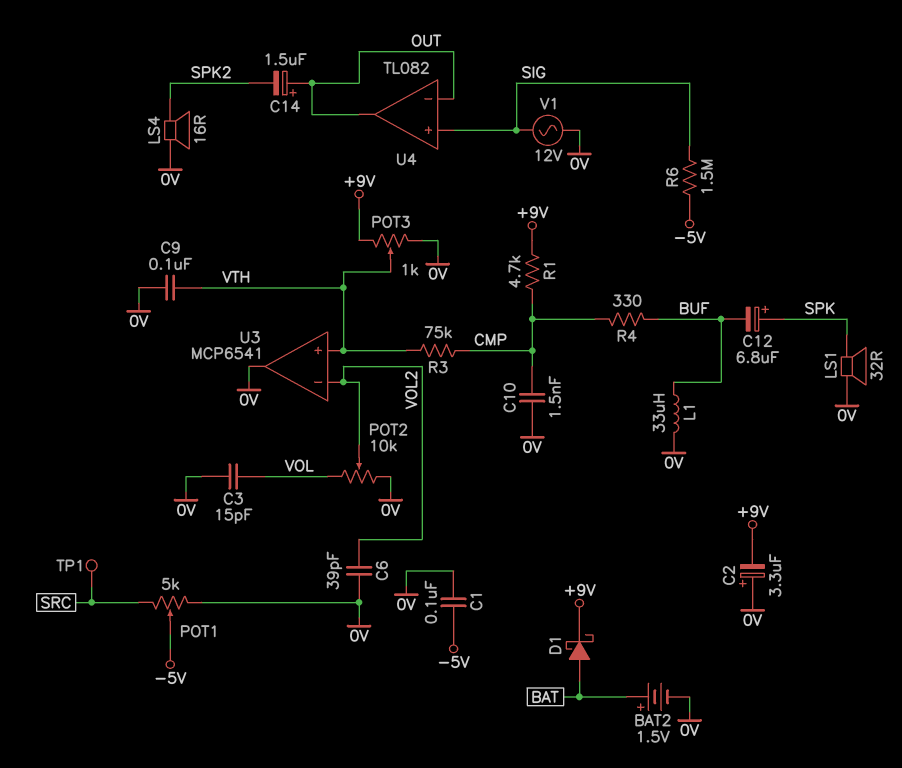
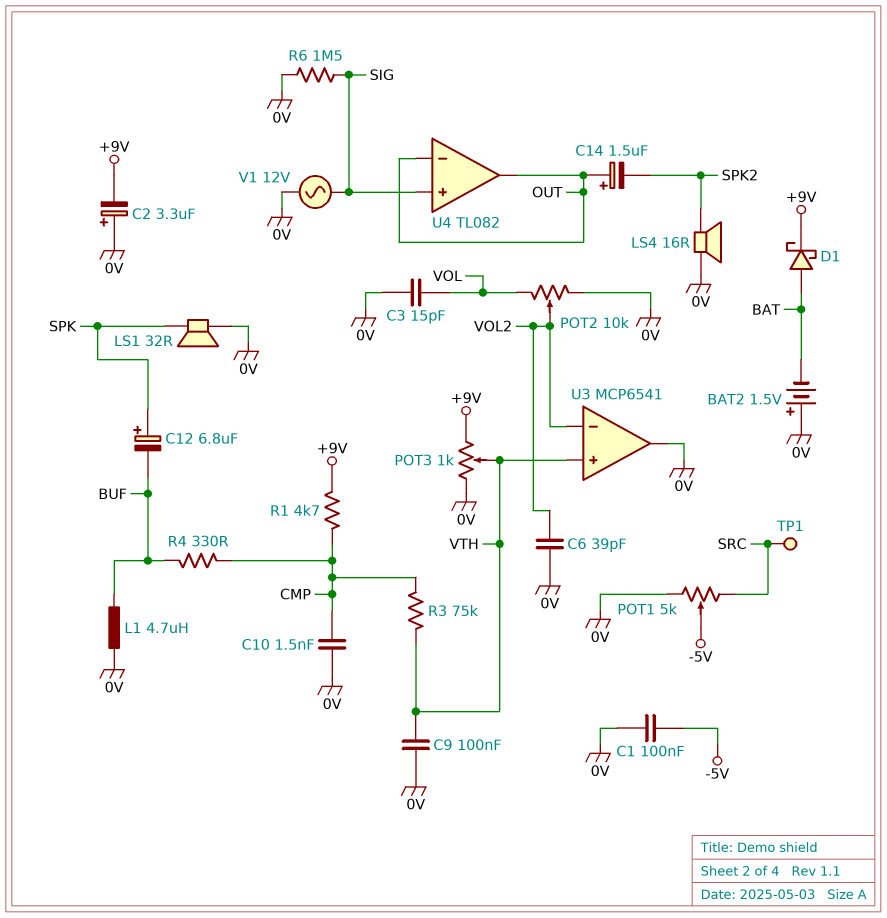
BAT2: 1.5V (plus BAT, minus 0V) -> 1.5V (plus 0V, minus BAT)
L1: 33uH (0V, BUF) -> 4.7uH (0V, BUF)
R6: 1.5M (-5V, SIG) -> 1.5M (0V, SIG)

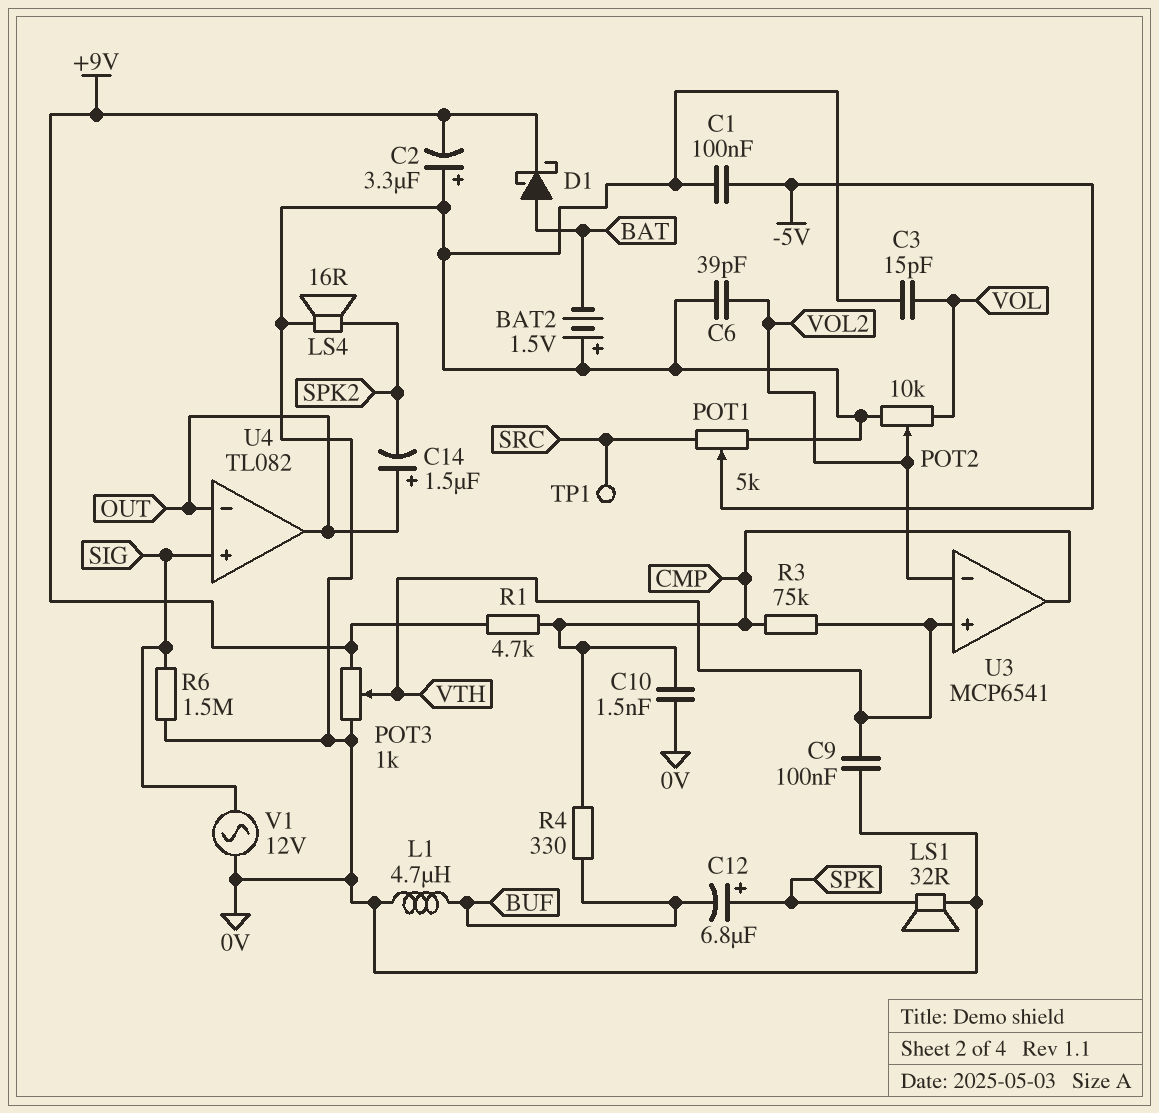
U3 pin out: 0V -> CMP

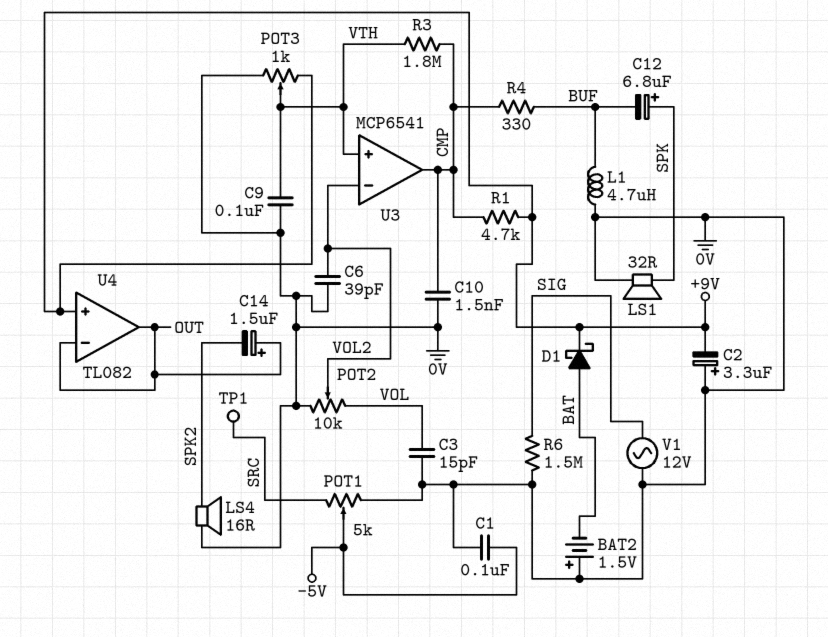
R3: 75k (CMP, VTH) -> 1.8M (CMP, VTH)
U4 pin in+: SIG -> +9V

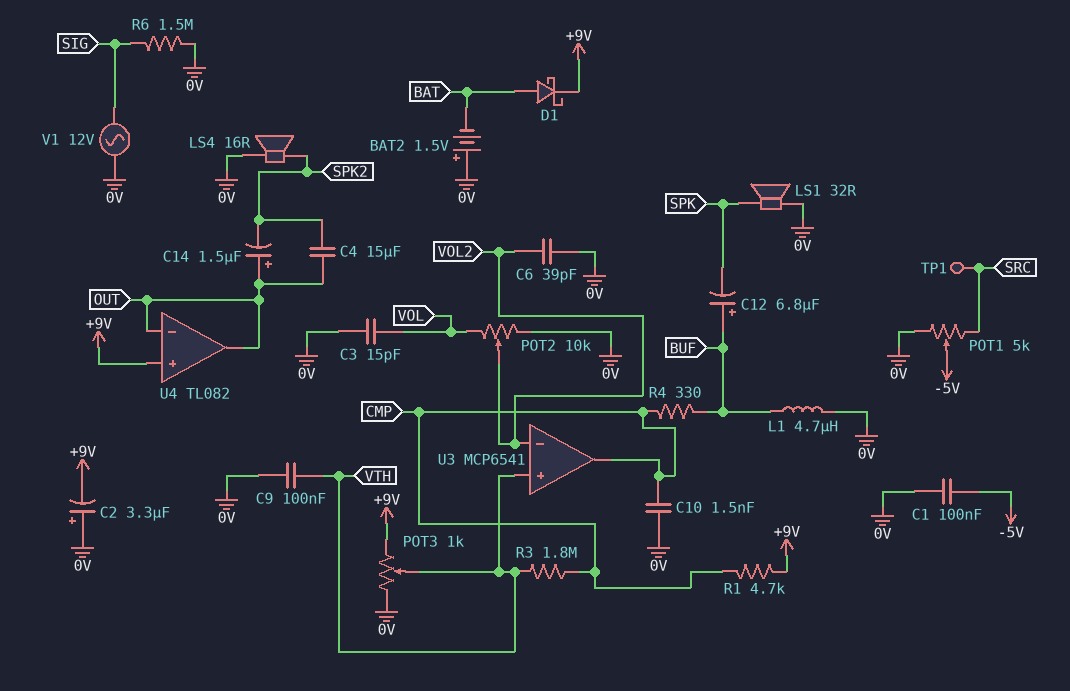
C4: none -> 15uF (OUT, SPK2)
C12: 6.8uF (plus SPK, minus BUF) -> 6.8uF (plus BUF, minus SPK)

